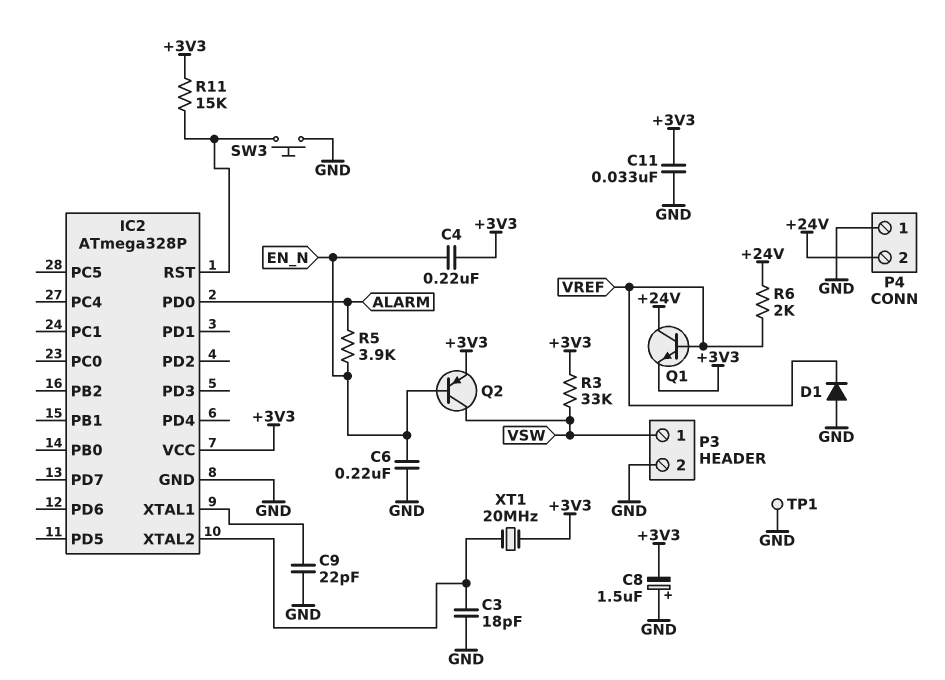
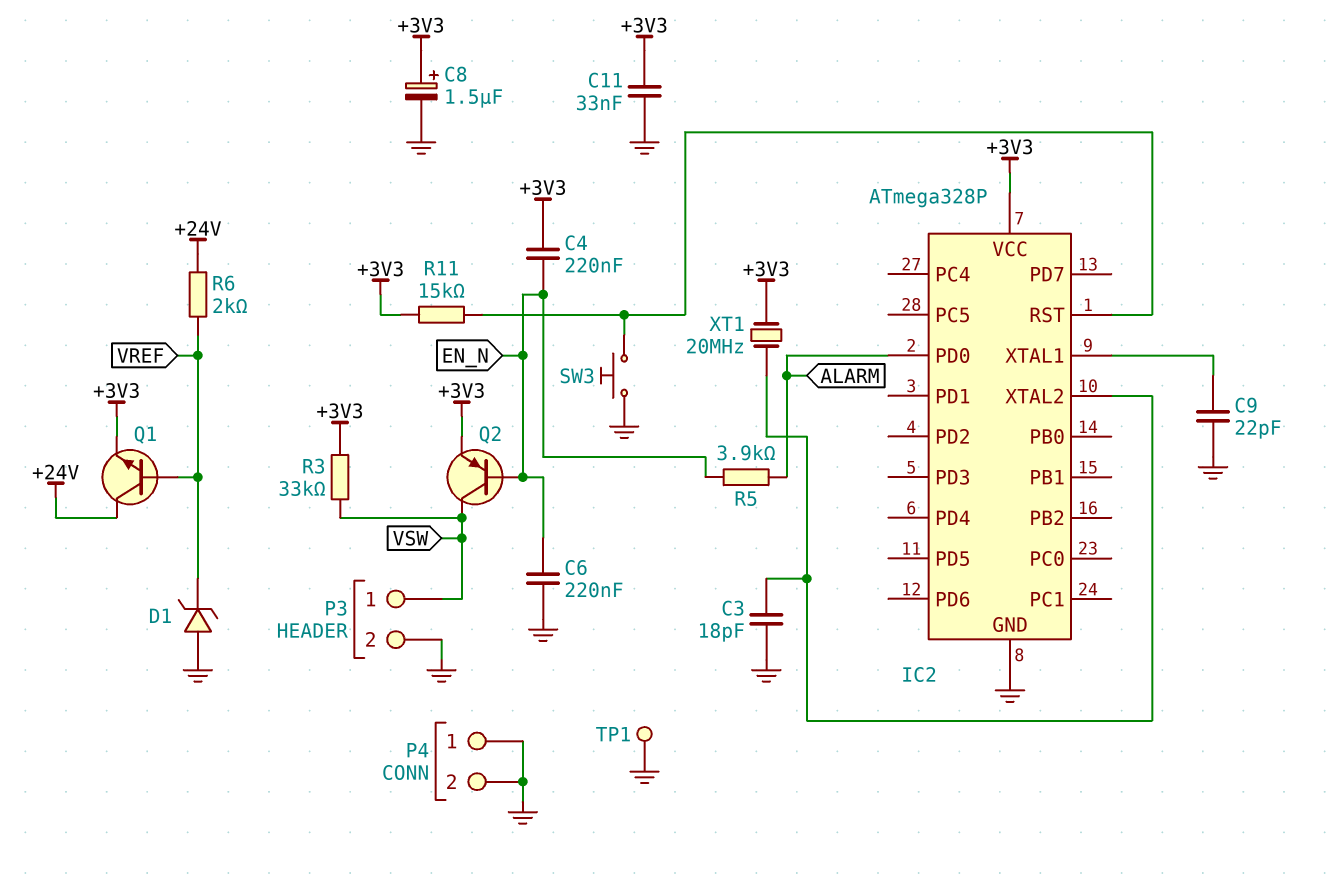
C8: 1.5uF (plus GND, minus +3V3) -> 1.5uF (plus +3V3, minus GND)
D1: diode (A GND, K VREF) -> zener (A GND, K VREF)
P4 pin 2: +24V -> GND

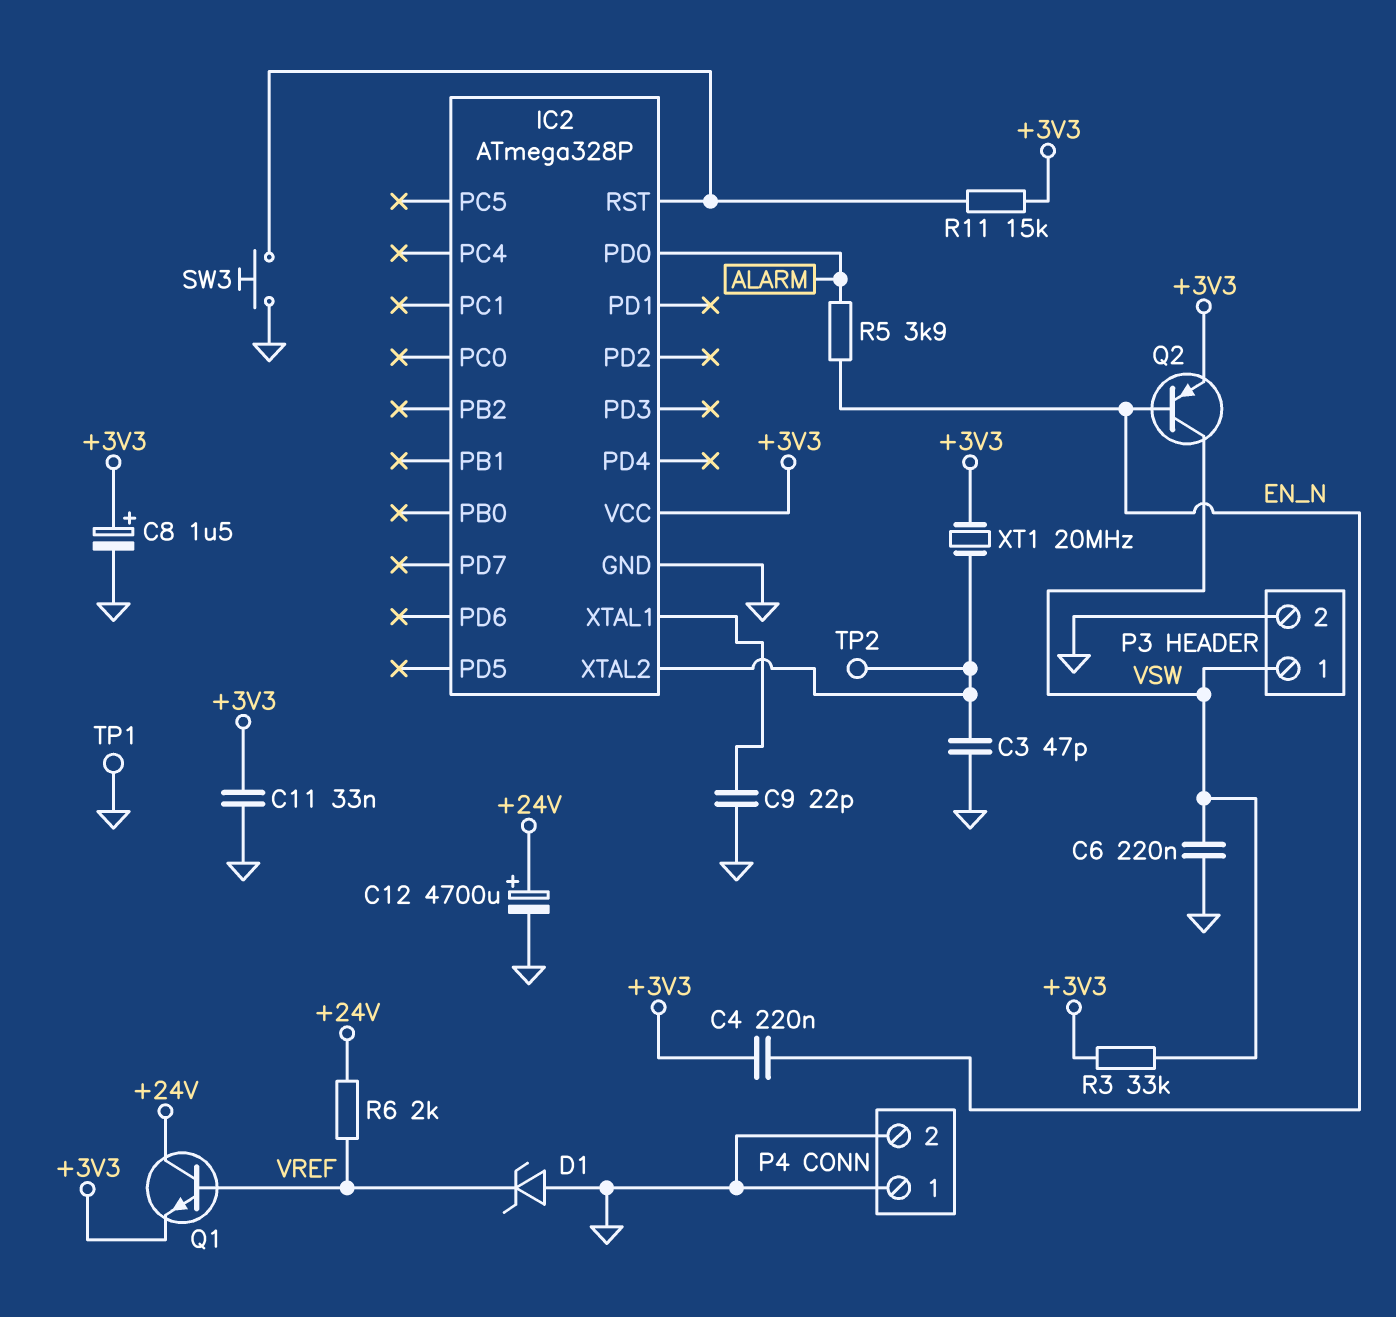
C3: 18pF (GND, IC2/XTAL2) -> 47pF (GND, IC2/XTAL2)
C6: 220nF (EN_N, GND) -> 220nF (GND, VSW)
C12: none -> 4700uF (plus +24V, minus GND)
TP2: none -> test point (IC2/XTAL2)

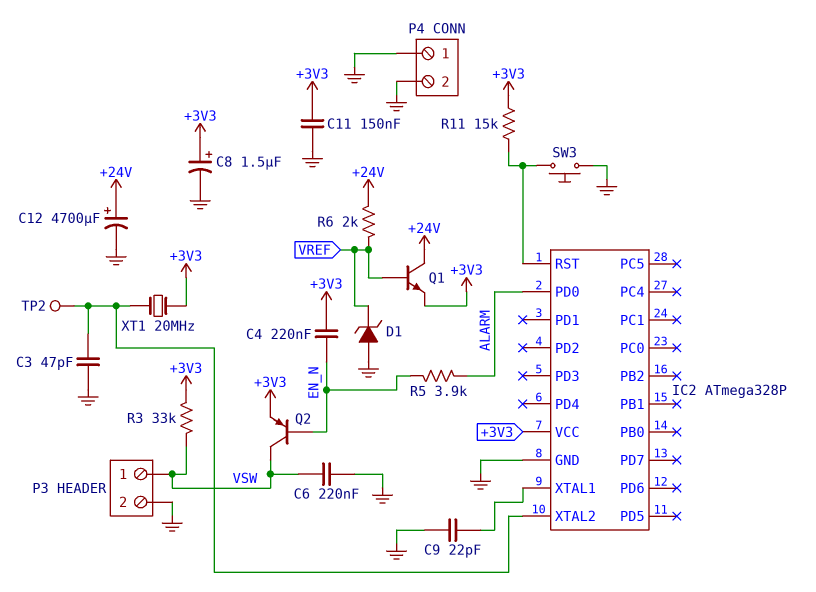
C11: 33nF (+3V3, GND) -> 150nF (+3V3, GND)
TP1: test point (GND) -> none

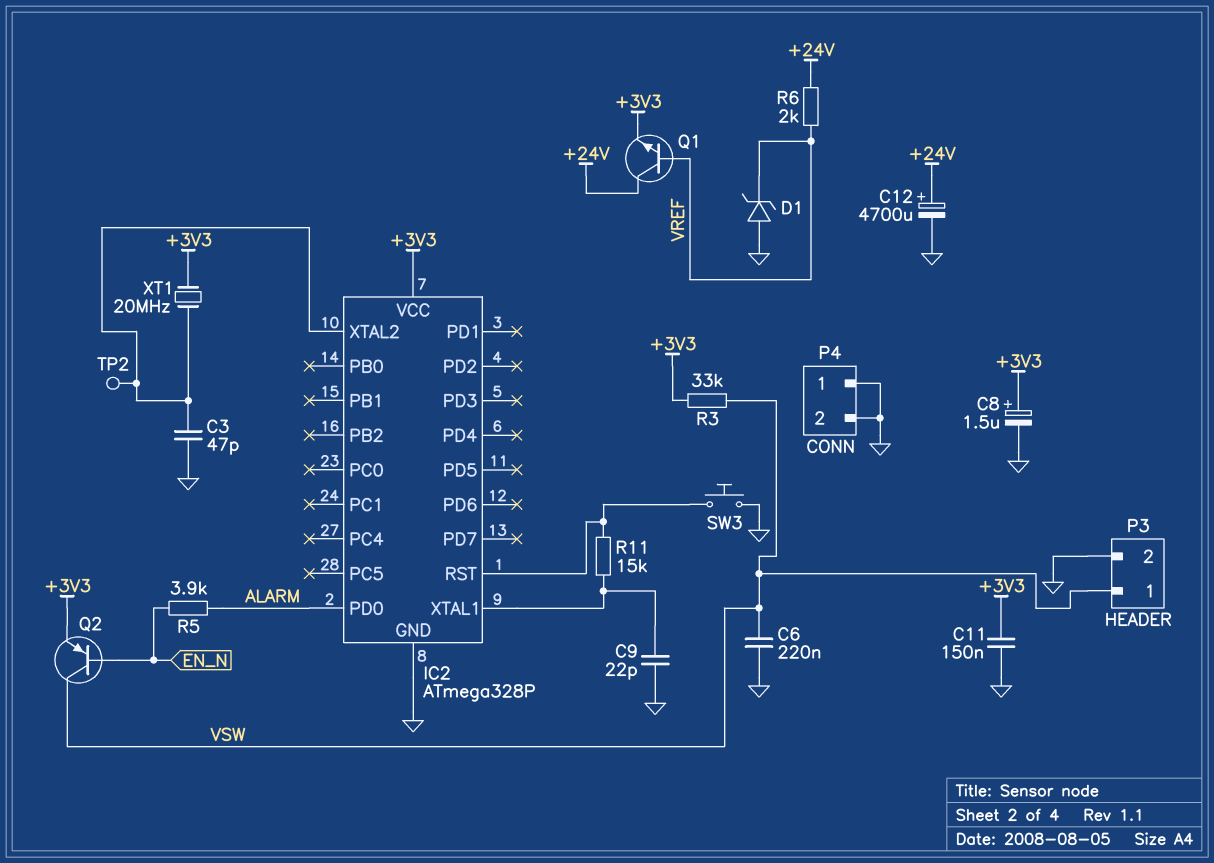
C4: 220nF (+3V3, EN_N) -> none
R11: 15k (+3V3, IC2/RST) -> 15k (IC2/RST, IC2/XTAL1)

